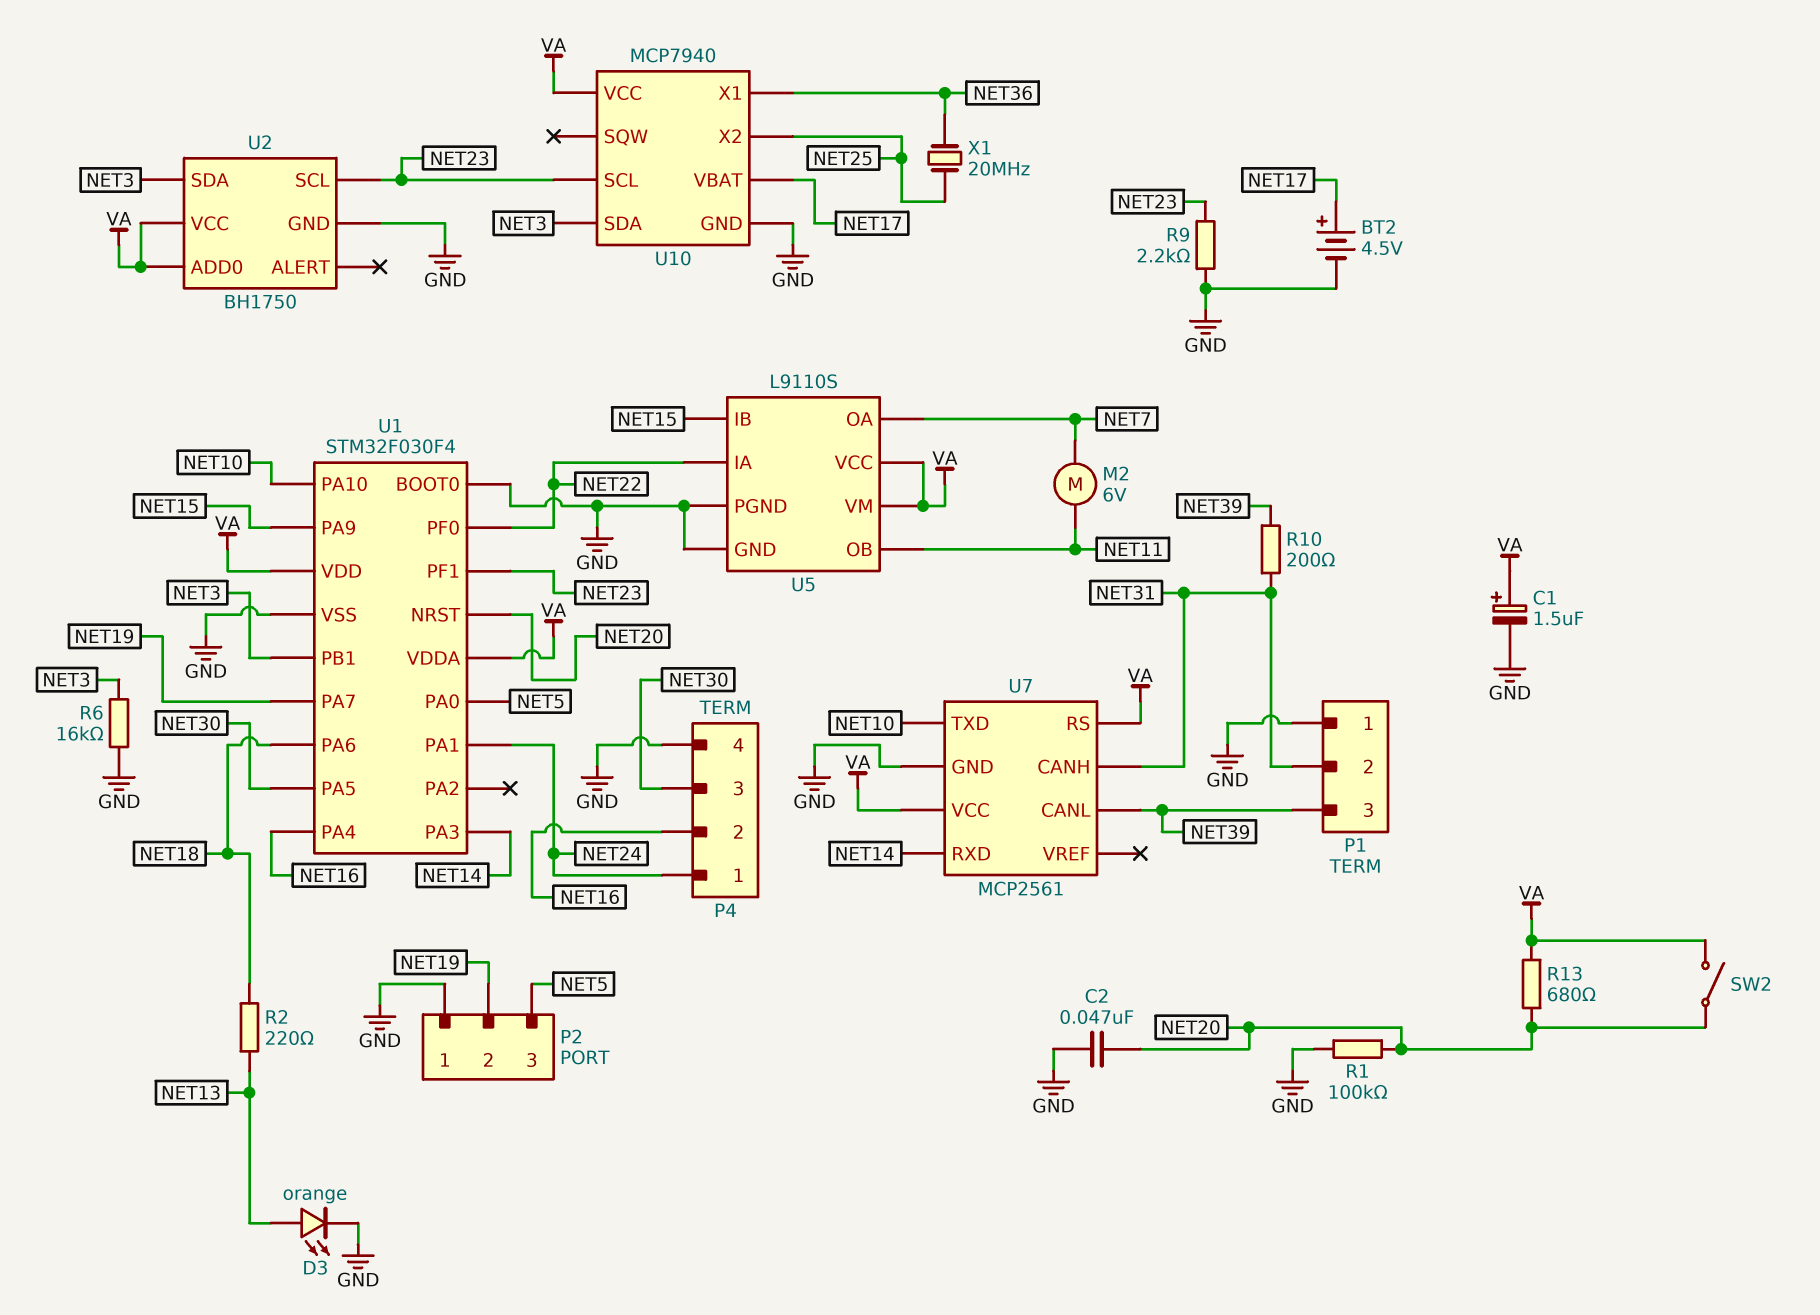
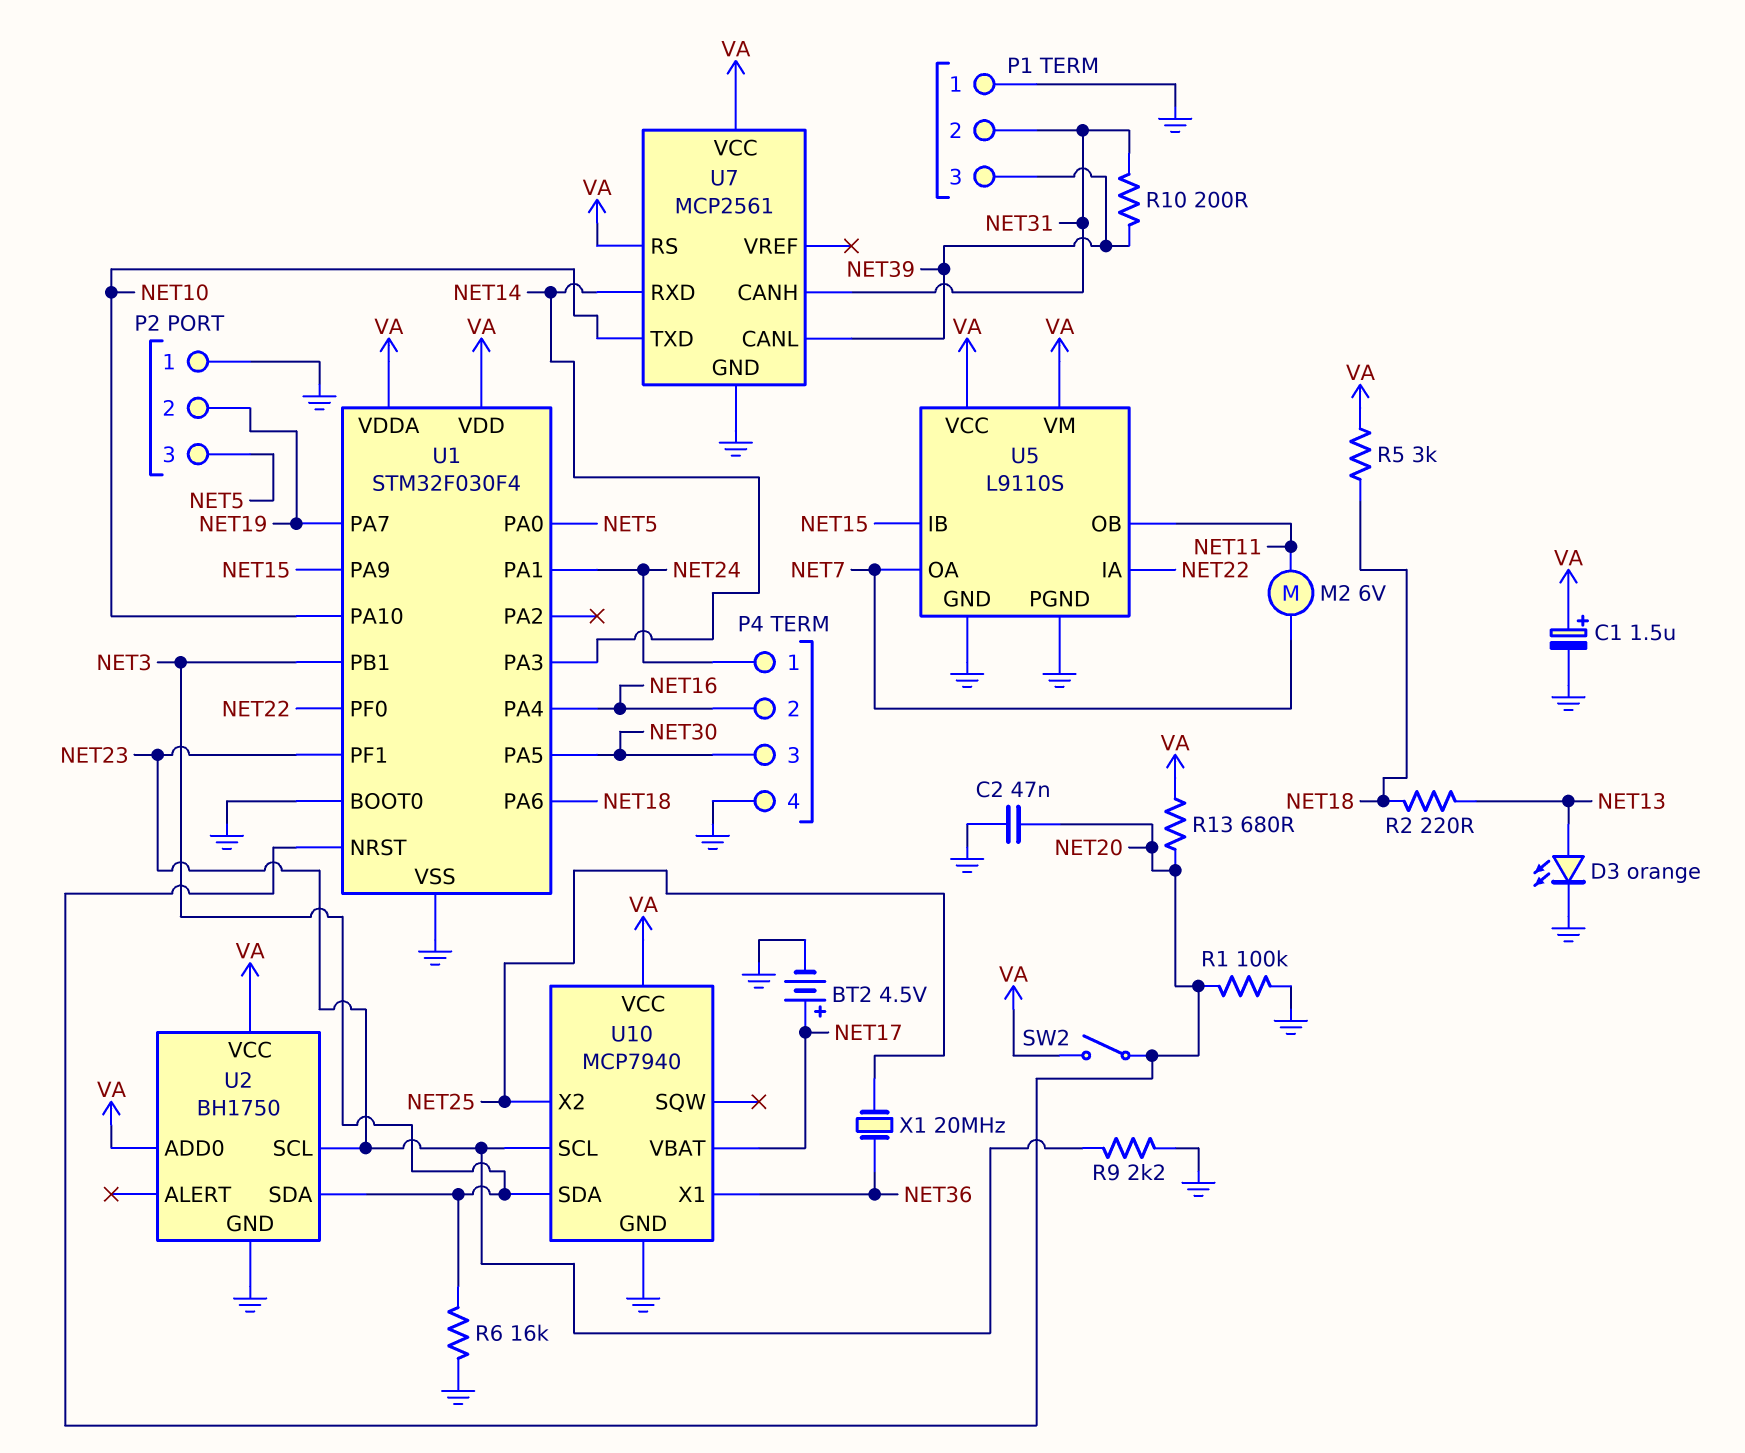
R5: none -> 3k (NET18, VA)

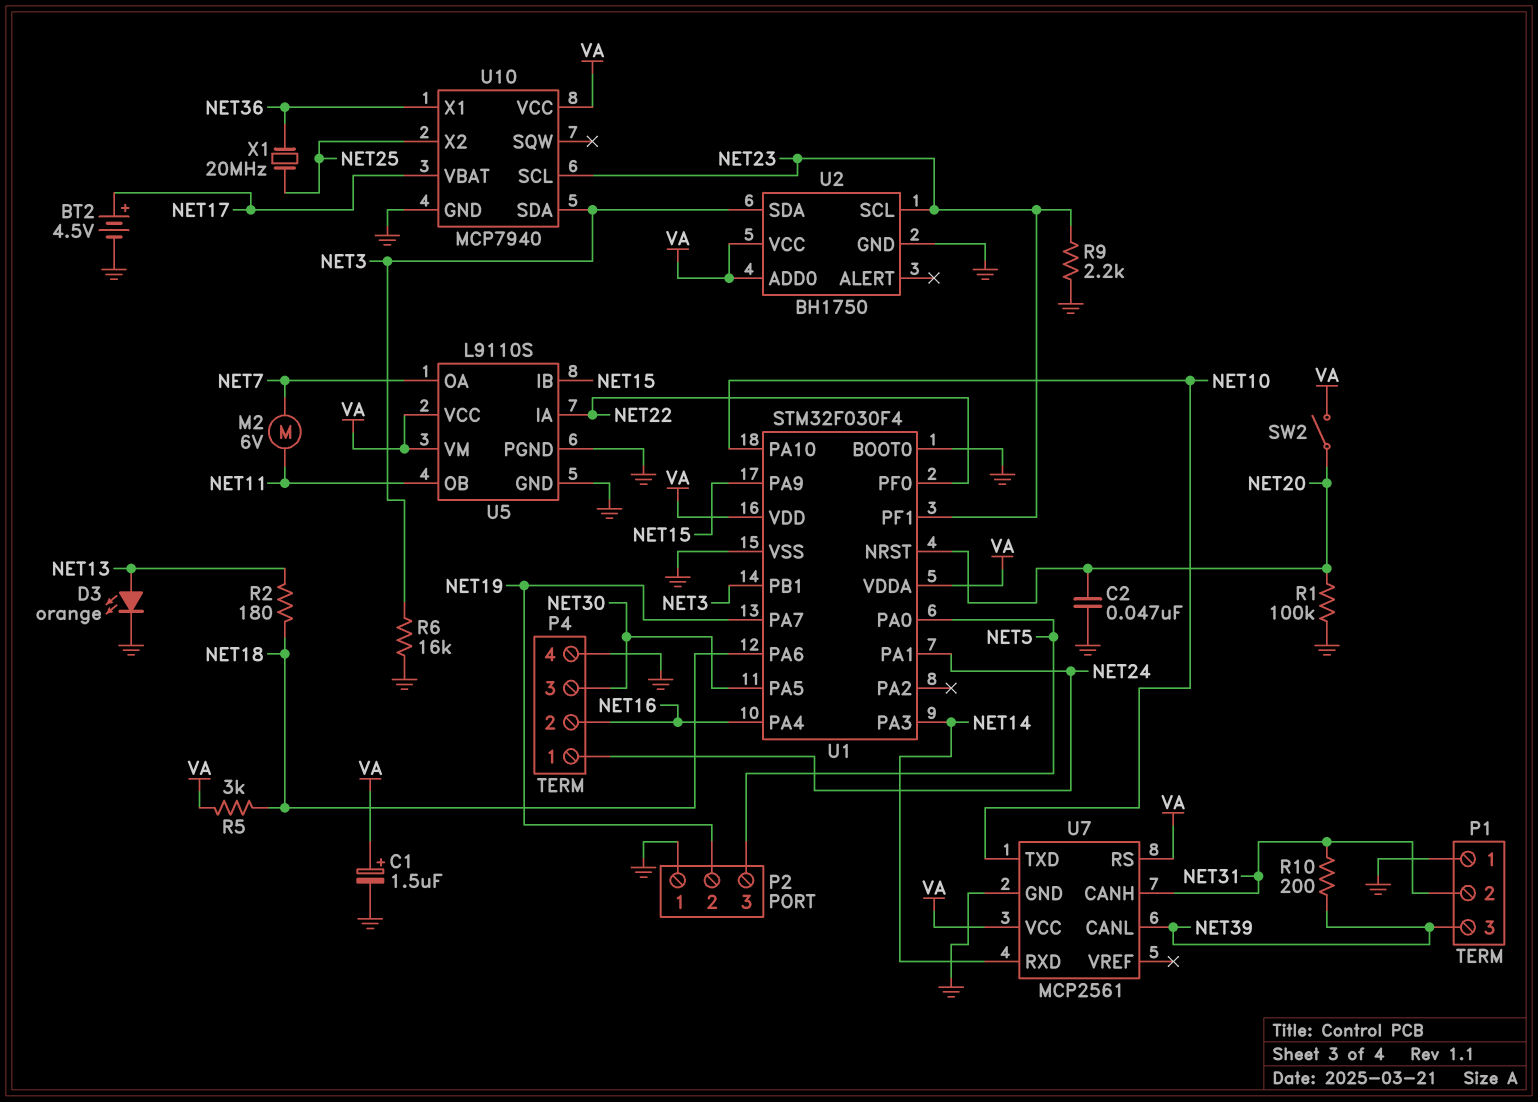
R2: 220 (NET13, NET18) -> 180 (NET13, NET18)
R13: 680 (NET20, VA) -> none

